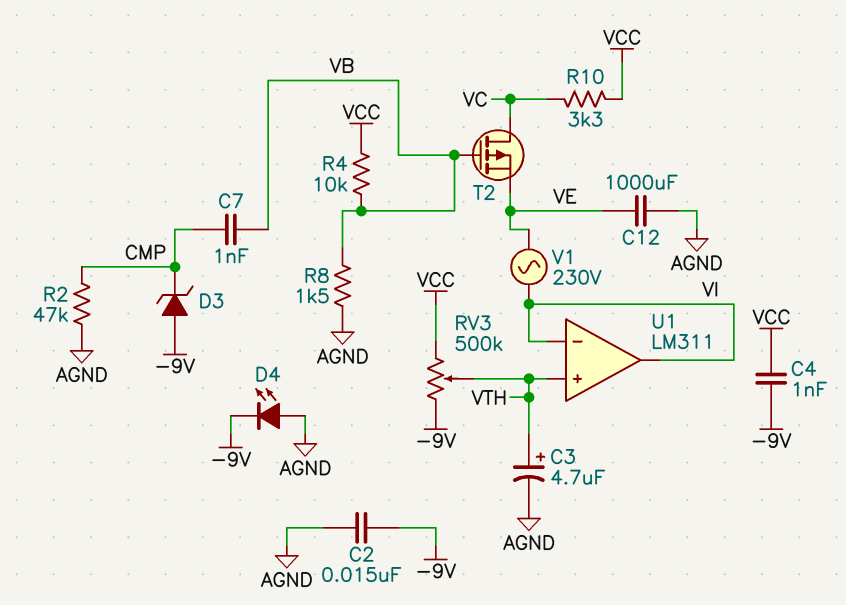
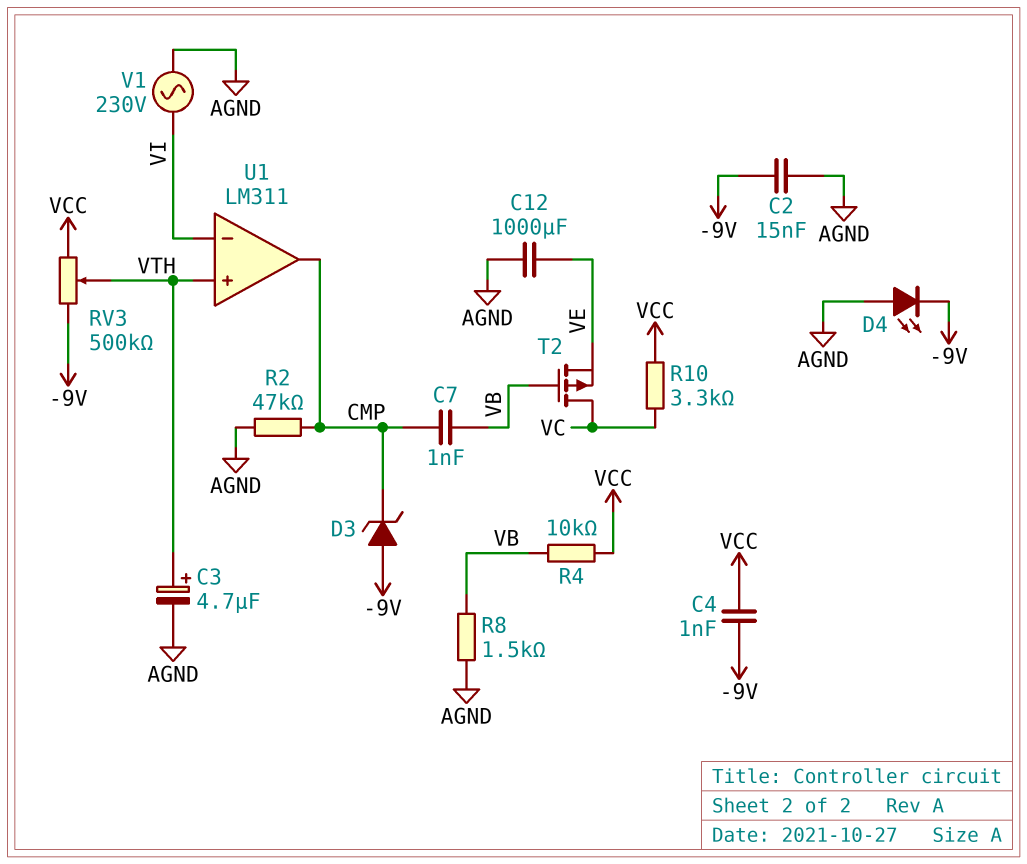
U1 pin out: VI -> CMP
V1: AC 230V (VE, VI) -> AC 230V (AGND, VI)

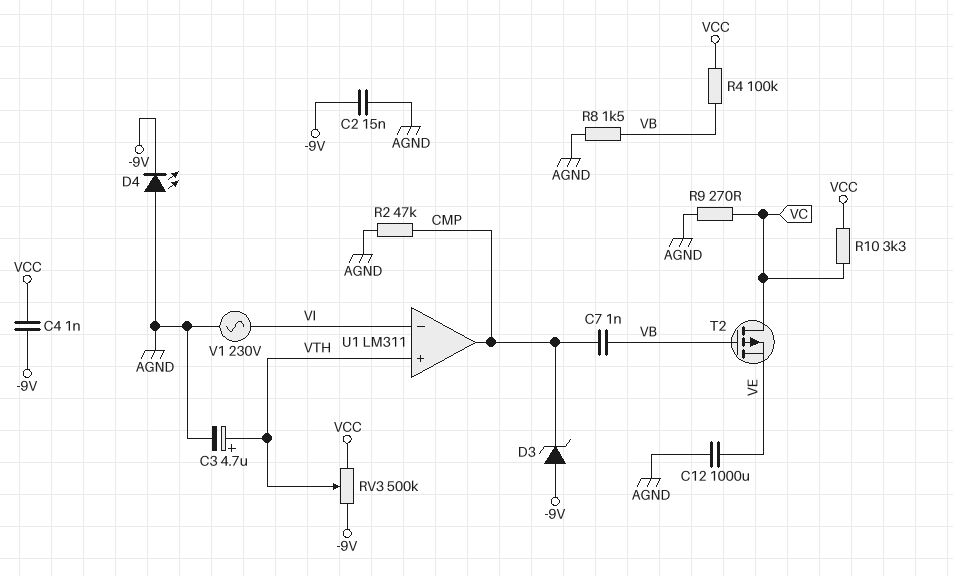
R4: 10k (VB, VCC) -> 100k (VB, VCC)
R9: none -> 270 (AGND, VC)

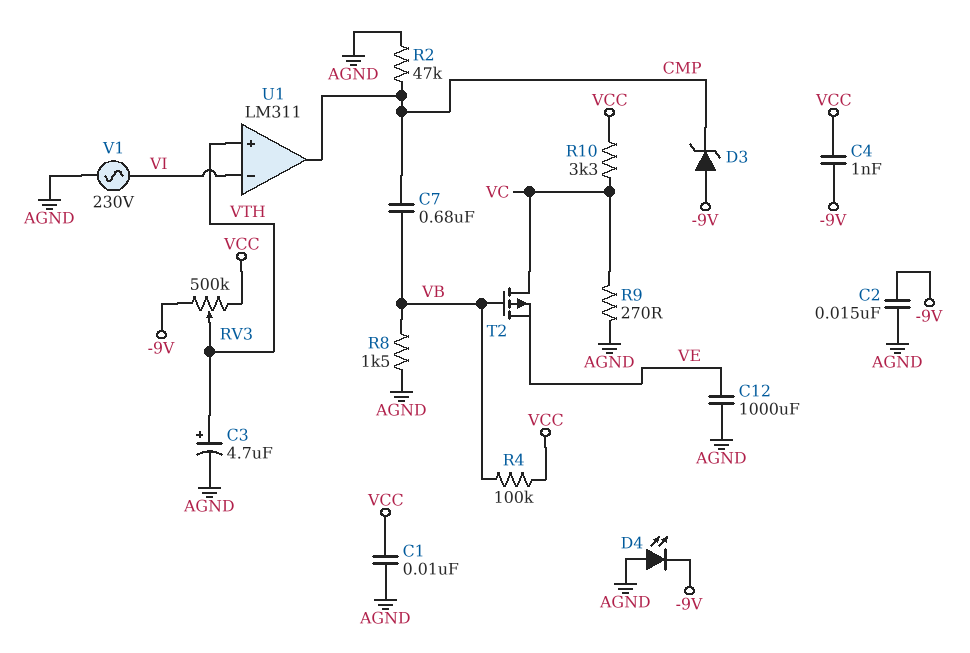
C1: none -> 10nF (AGND, VCC)
C7: 1nF (CMP, VB) -> 680nF (CMP, VB)

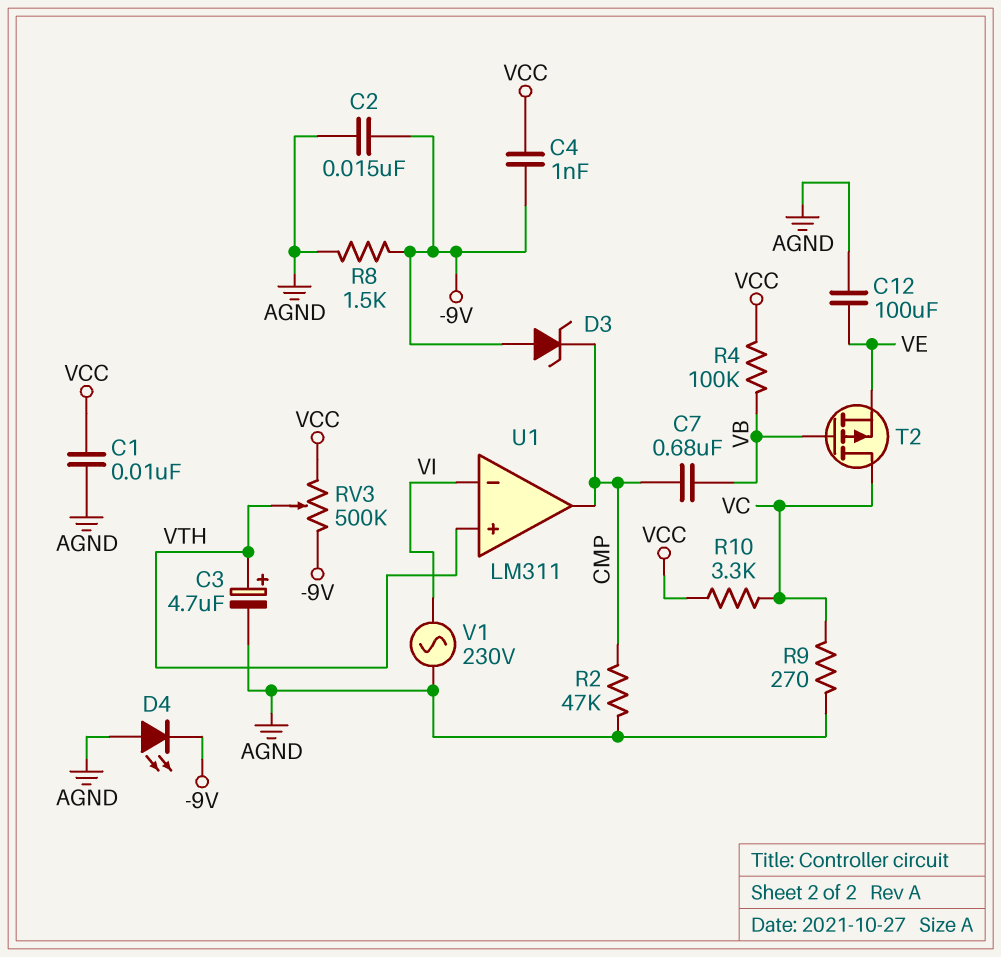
C12: 1000uF (AGND, VE) -> 100uF (AGND, VE)
R8: 1.5k (AGND, VB) -> 1.5k (-9V, AGND)

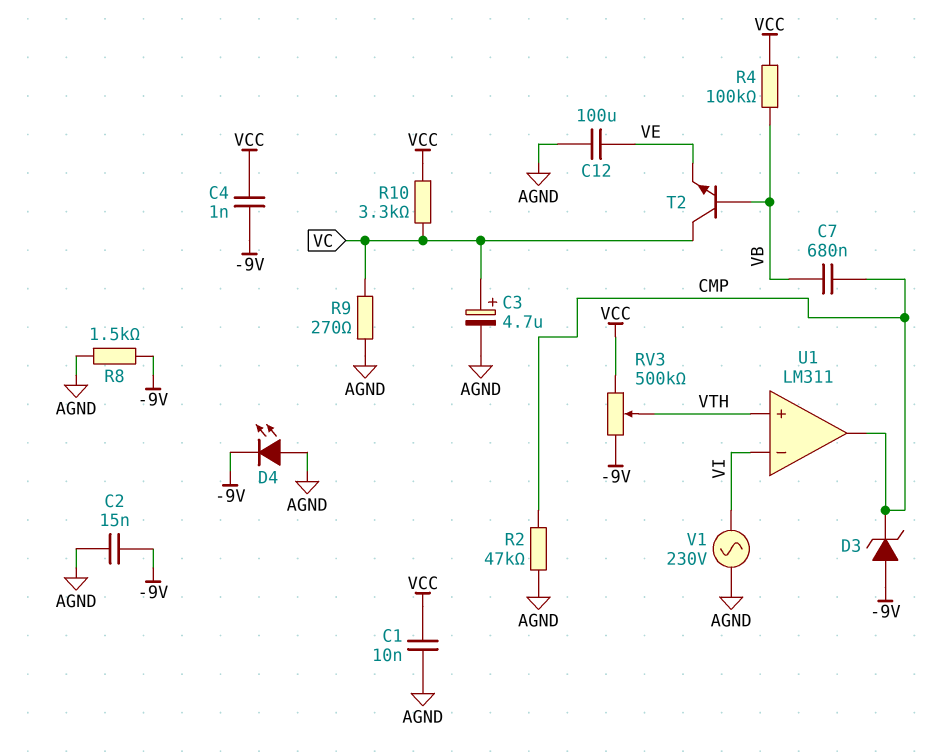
C3: 4.7uF (plus VTH, minus AGND) -> 4.7uF (plus VC, minus AGND)
T2: PMOS (G VB, D VC, S VE) -> NPN (B VB, C VC, E VE)

